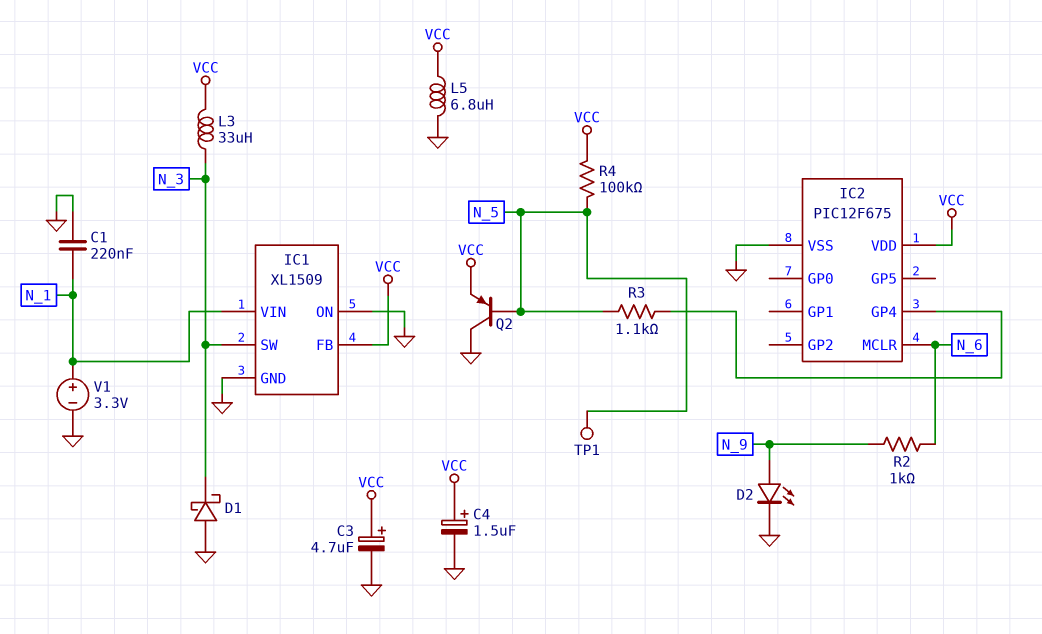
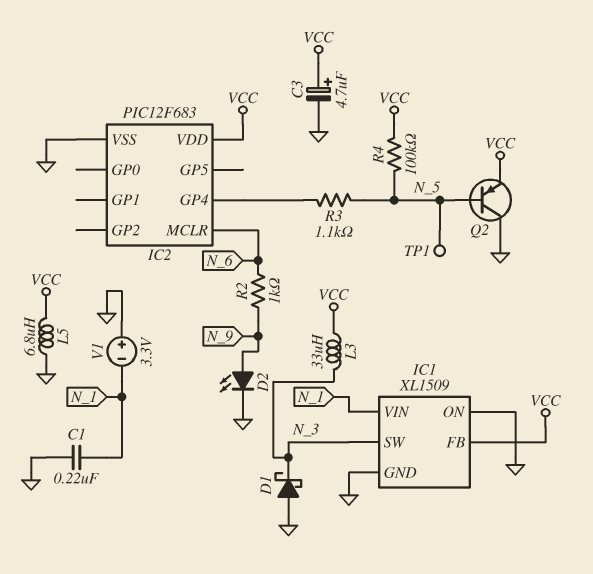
C4: 1.5uF (plus VCC, minus GND) -> none
IC2: PIC12F675 -> PIC12F683
V1: 3.3V (plus N_1, minus GND) -> 3.3V (plus GND, minus N_1)

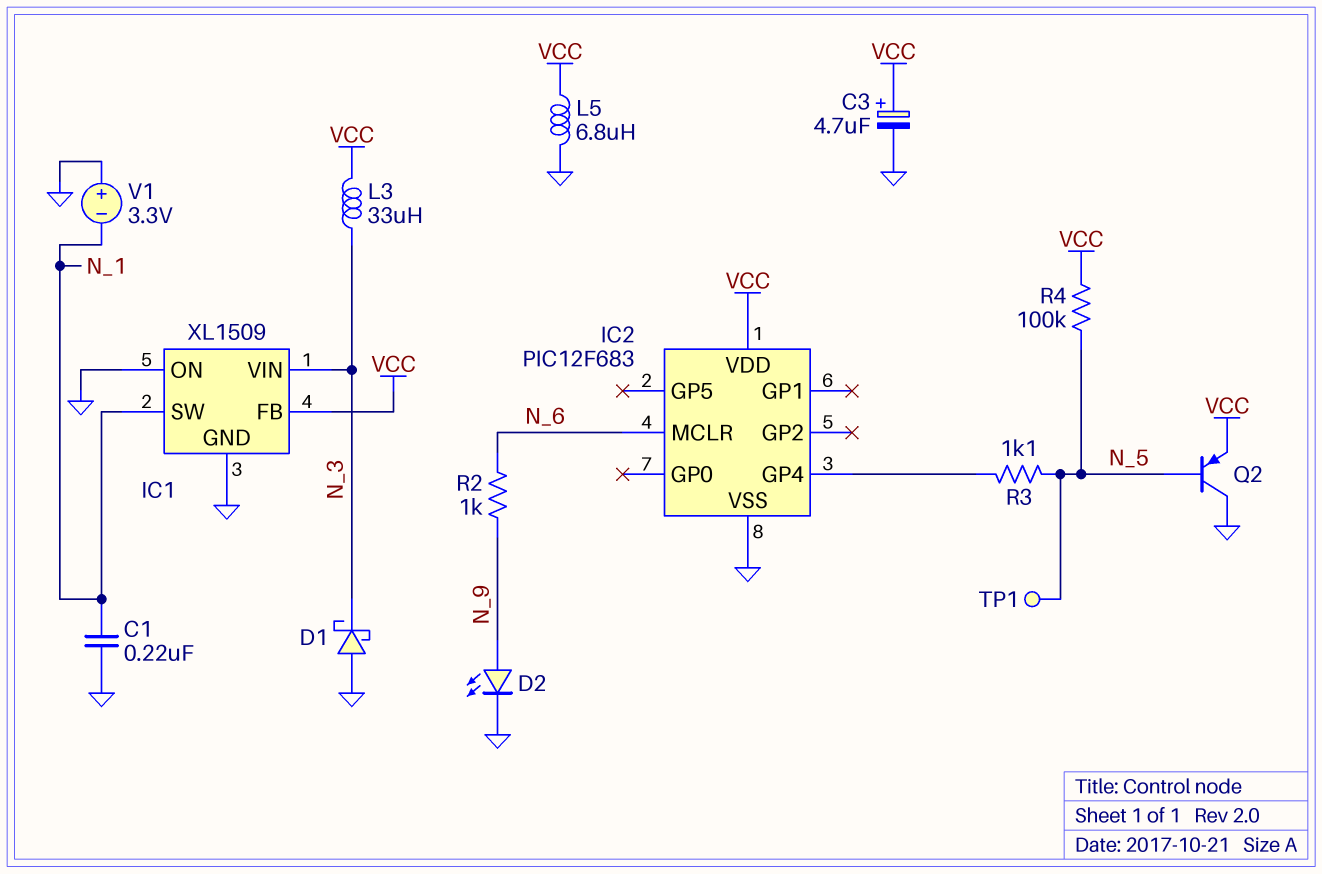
IC1 pin SW: N_3 -> N_1
IC1 pin VIN: N_1 -> N_3

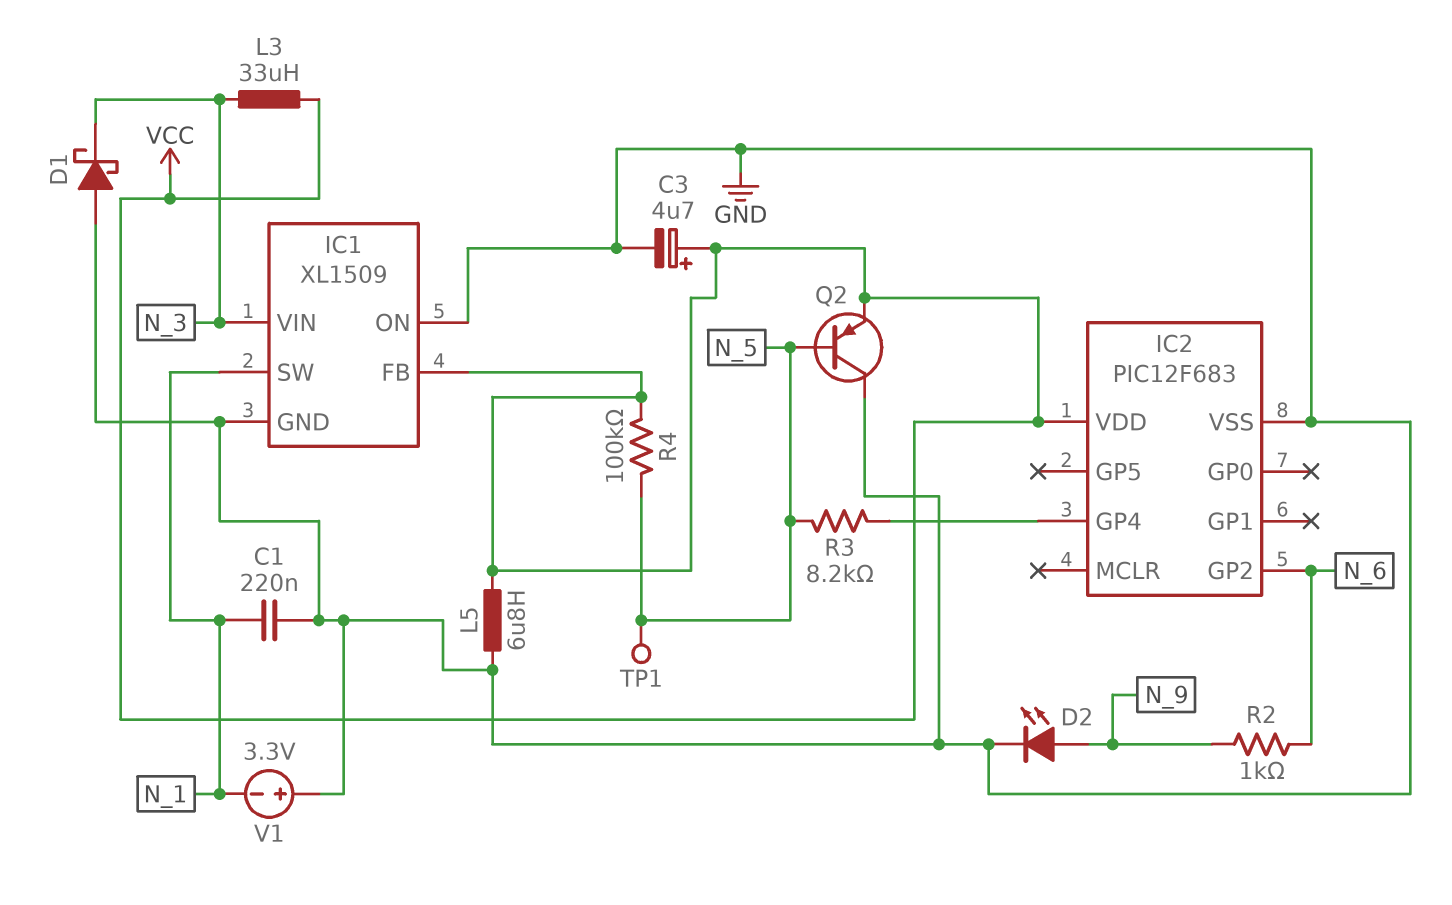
IC2 pin GP2: none -> N_6
IC2 pin MCLR: N_6 -> none
R3: 1.1k (IC2/GP4, N_5) -> 8.2k (IC2/GP4, N_5)

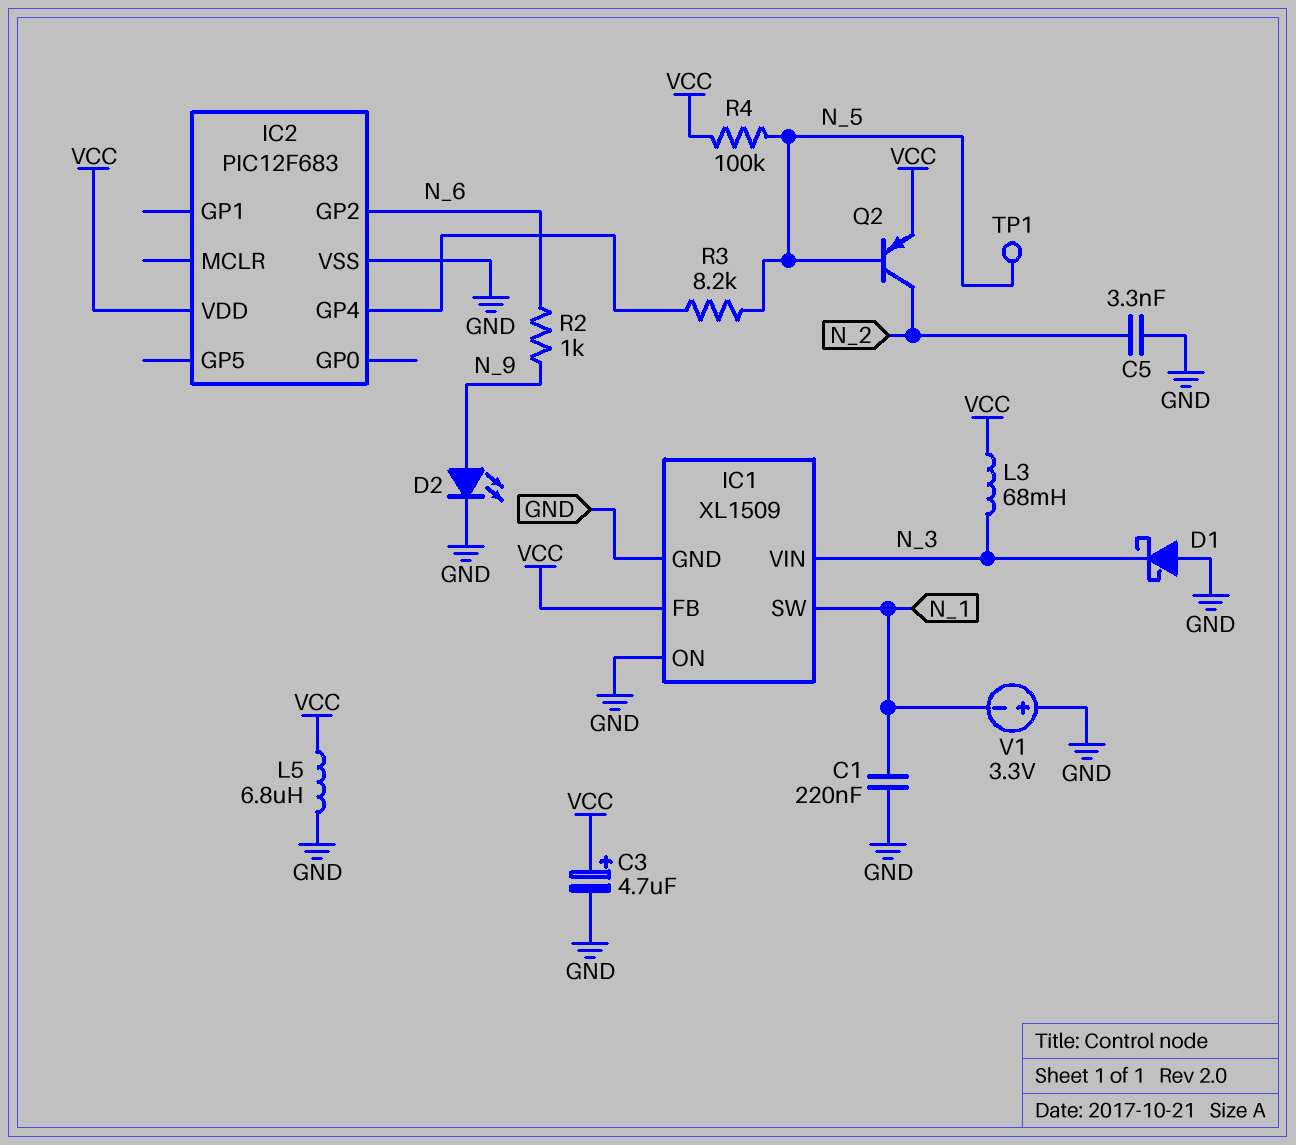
C5: none -> 3.3nF (GND, N_2)
L3: 33uH (N_3, VCC) -> 68mH (N_3, VCC)
Q2: PNP (B N_5, C GND, E VCC) -> PNP (B N_5, C N_2, E VCC)

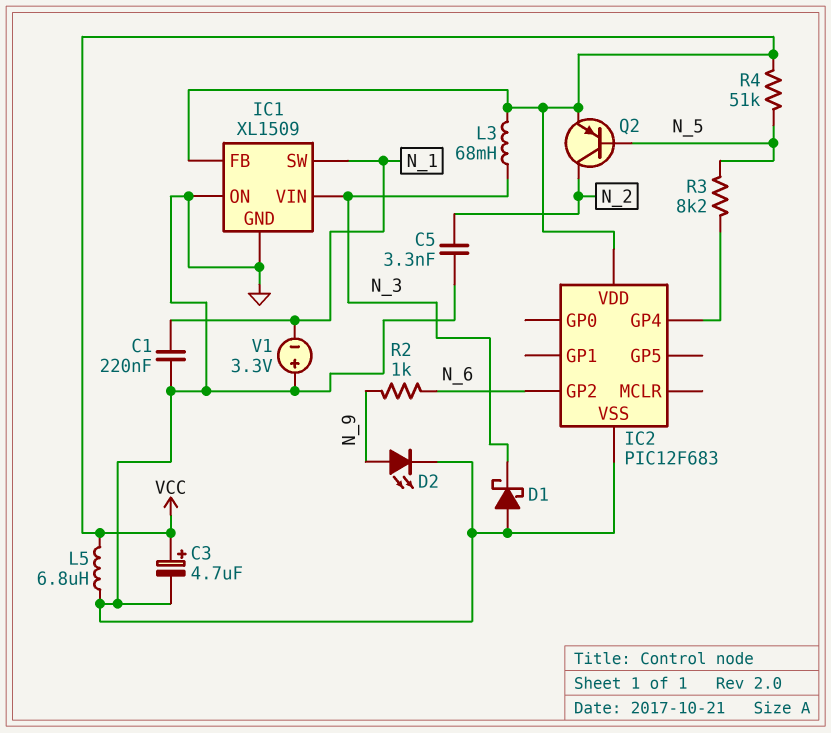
R4: 100k (N_5, VCC) -> 51k (N_5, VCC)
TP1: test point (N_5) -> none

